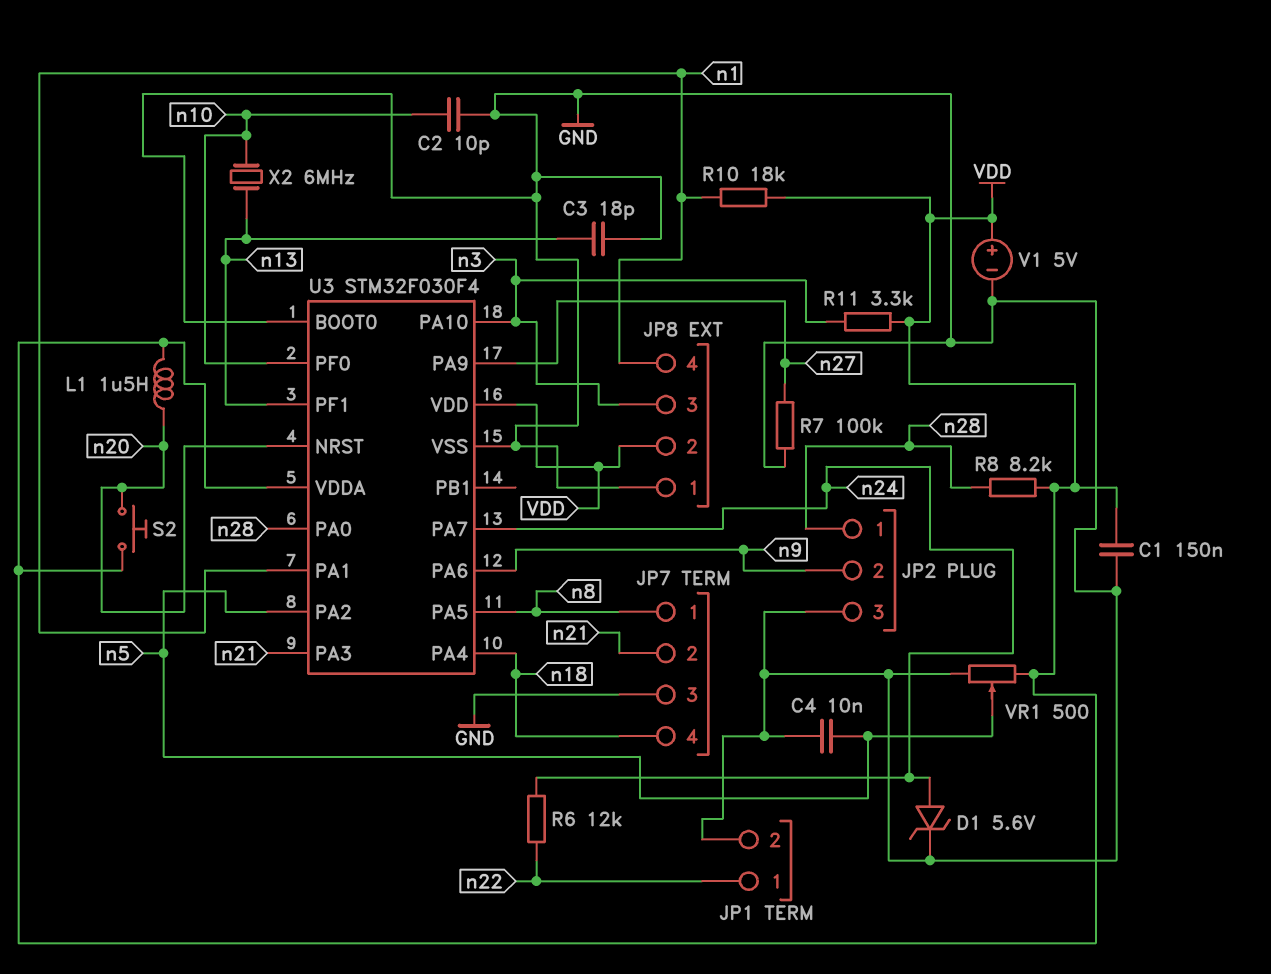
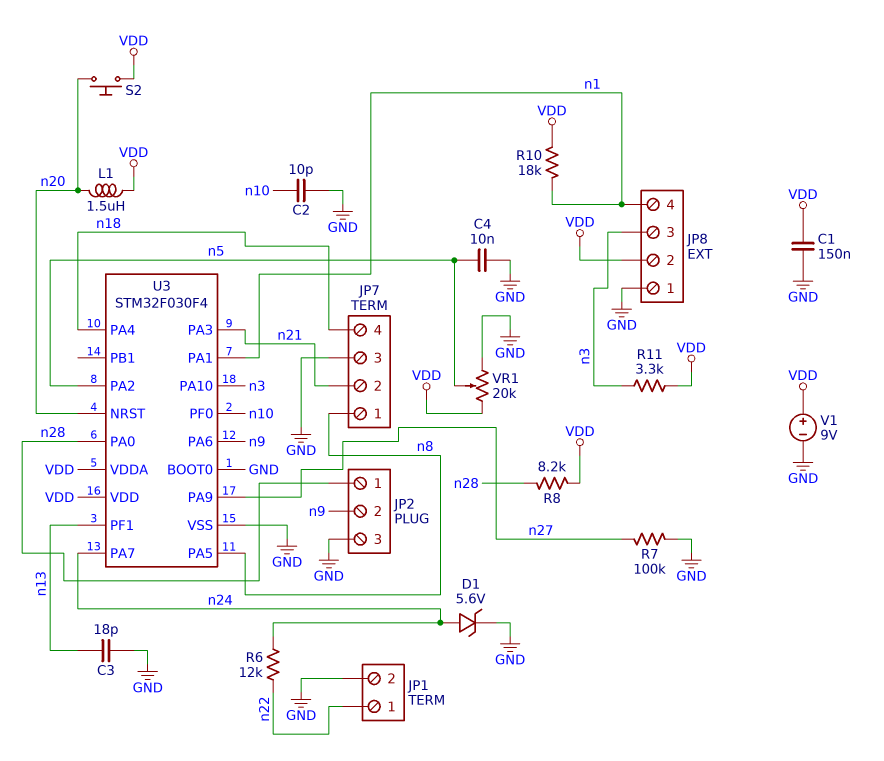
V1: 5V (plus VDD, minus GND) -> 9V (plus VDD, minus GND)
VR1: 500 (GND, VDD, wiper n5) -> 20k (GND, VDD, wiper n5)
X2: 6MHz (n10, n13) -> none

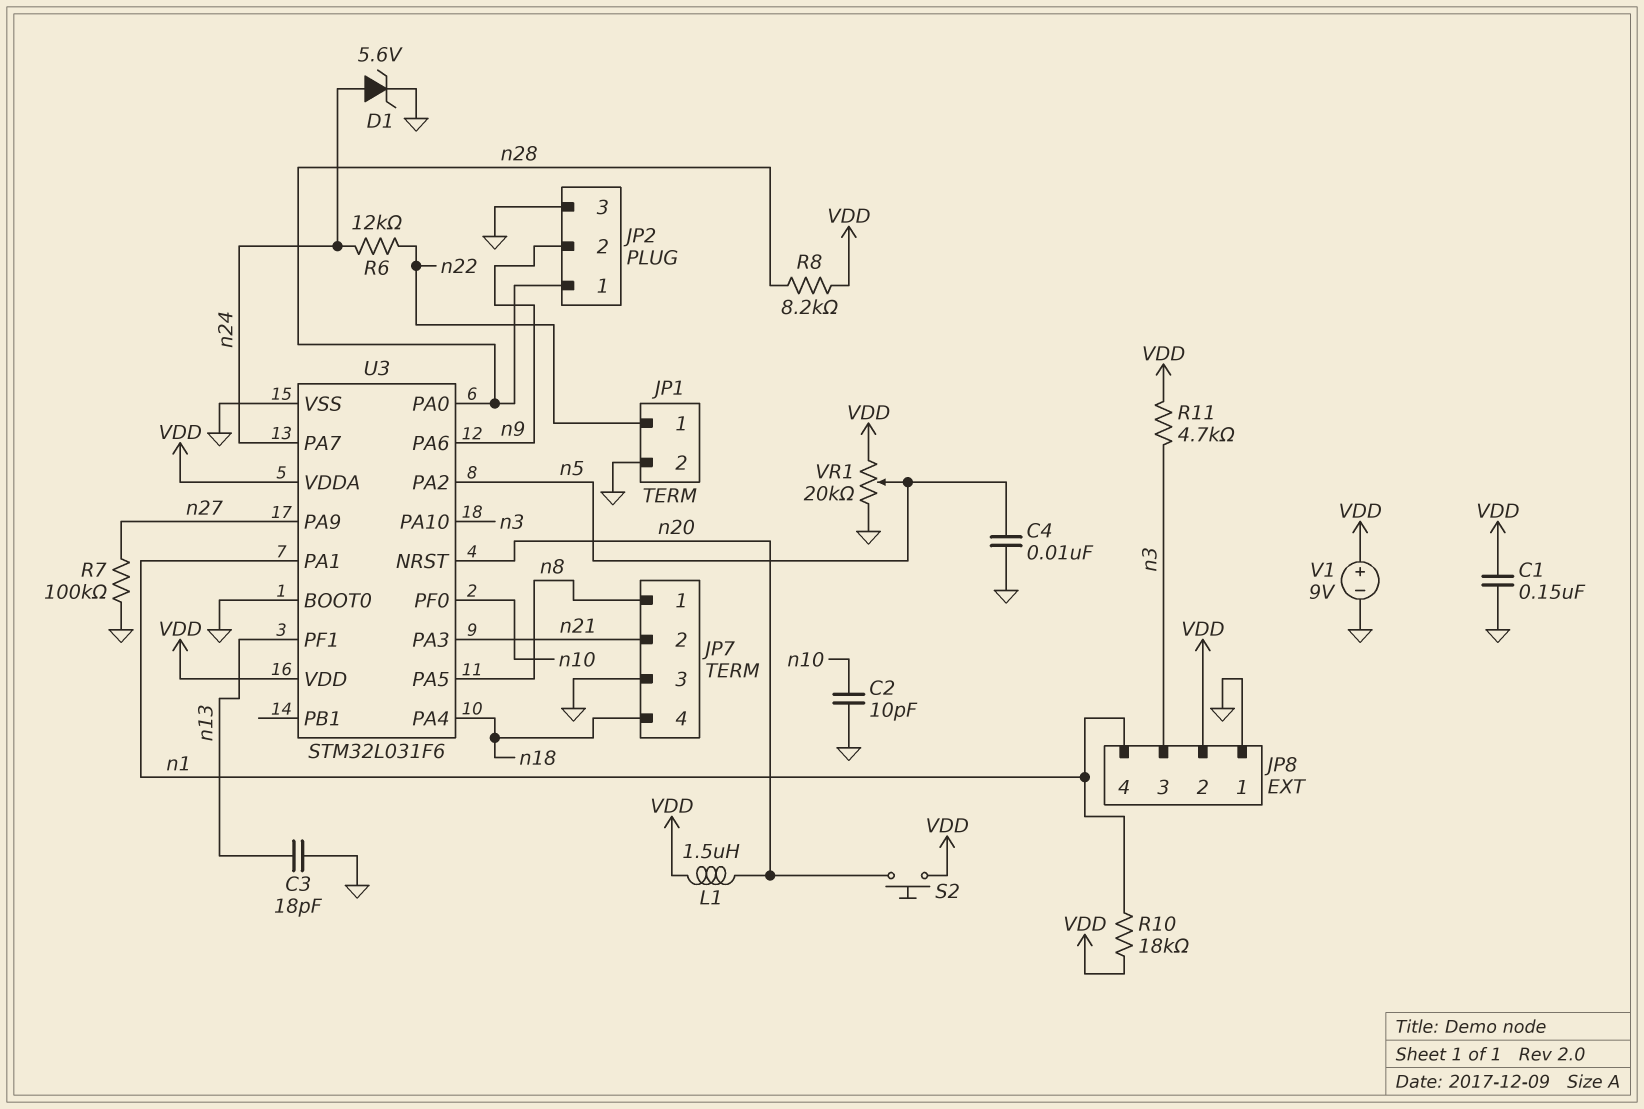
R11: 3.3k (VDD, n3) -> 4.7k (VDD, n3)
U3: STM32F030F4 -> STM32L031F6

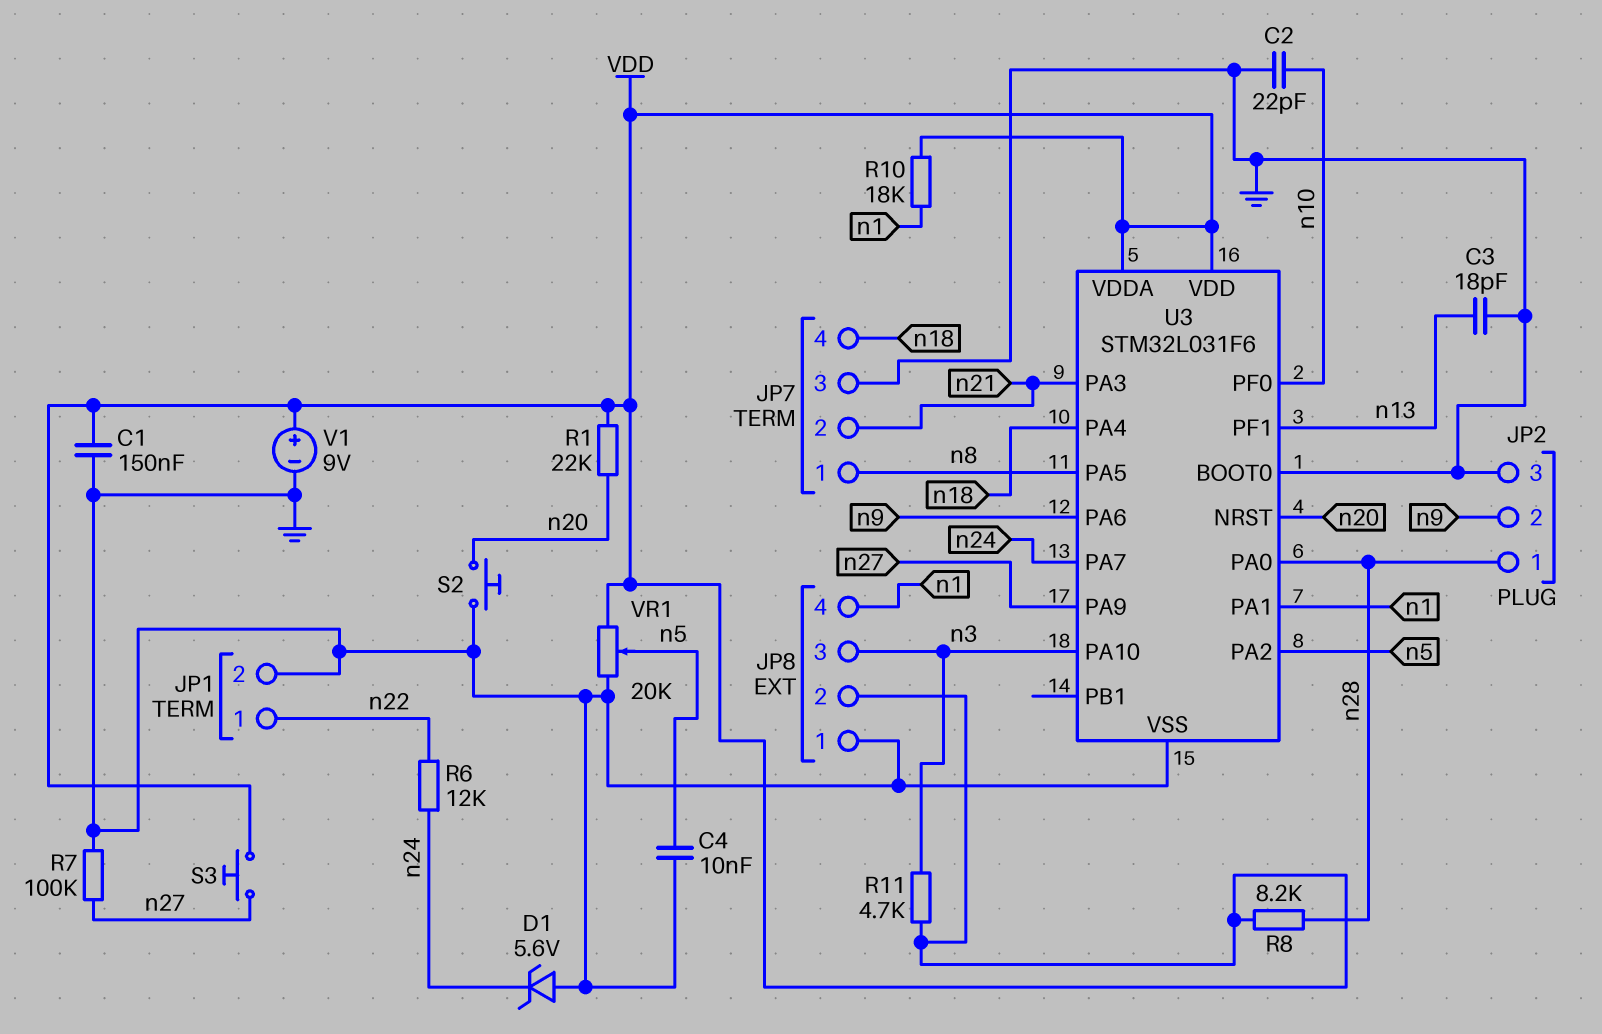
C2: 10pF (GND, n10) -> 22pF (GND, n10)
D1: zener 5.6V (A n24, K GND) -> zener 5.6V (A GND, K n24)
L1: 1.5uH (VDD, n20) -> none
R1: none -> 22k (VDD, n20)
S2: button (VDD, n20) -> button (GND, n20)
S3: none -> button (VDD, n27)

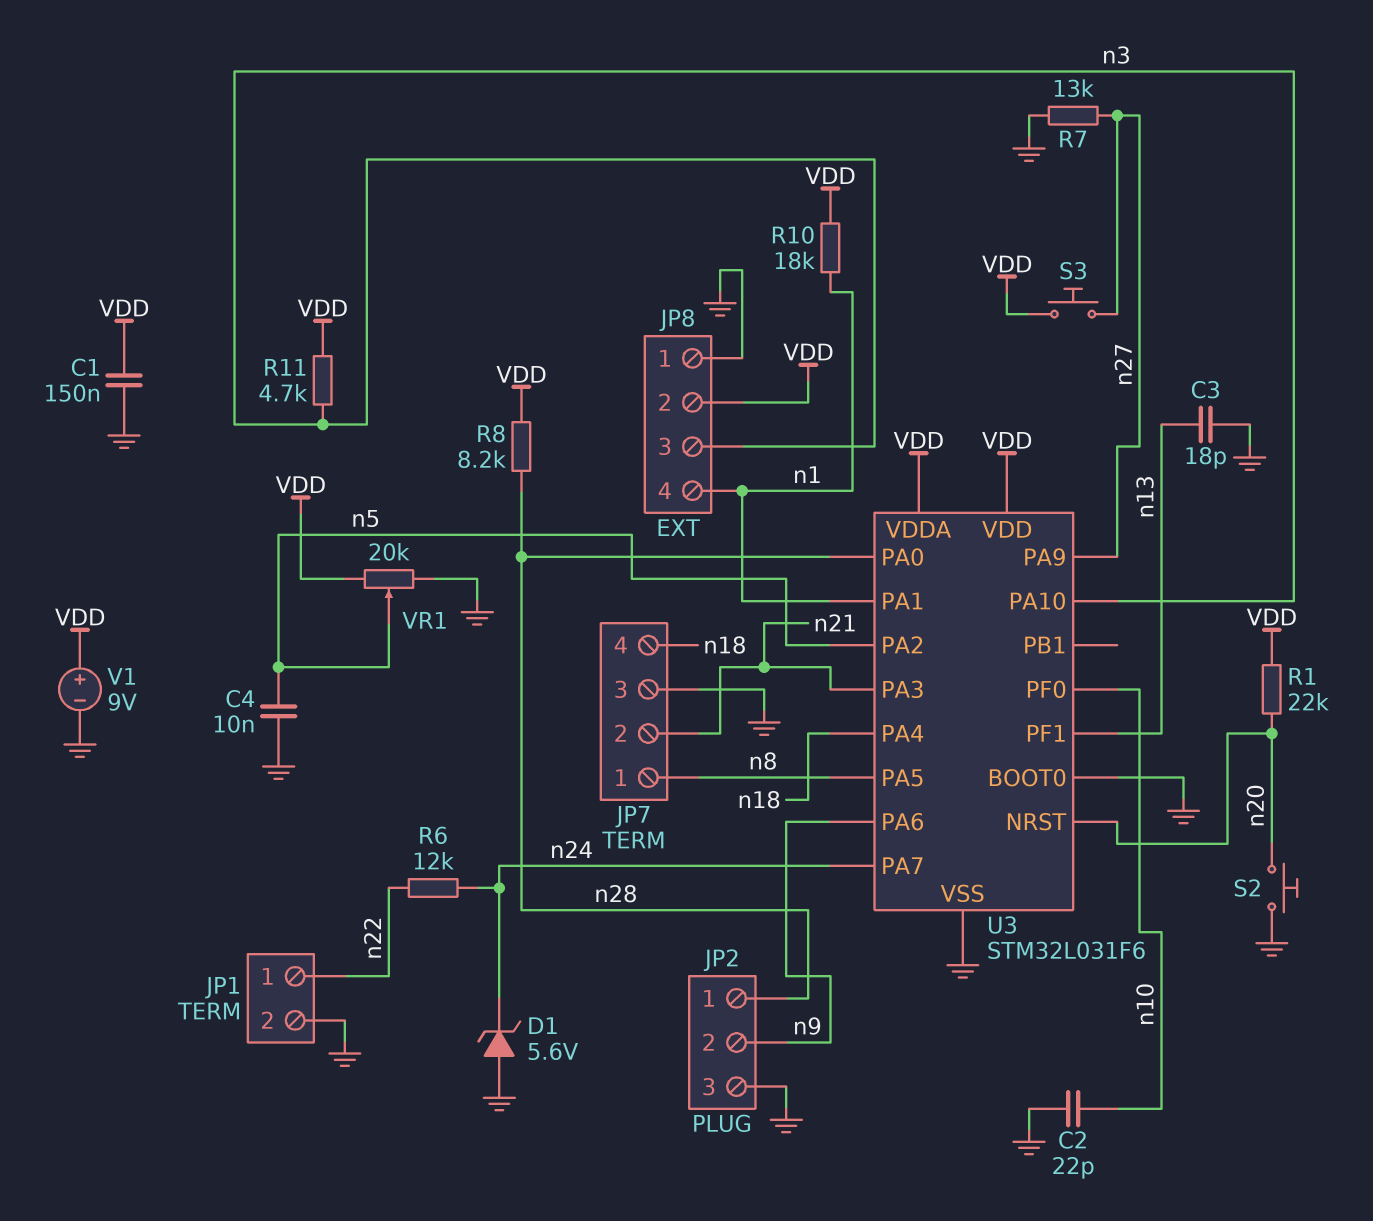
R7: 100k (GND, n27) -> 13k (GND, n27)

